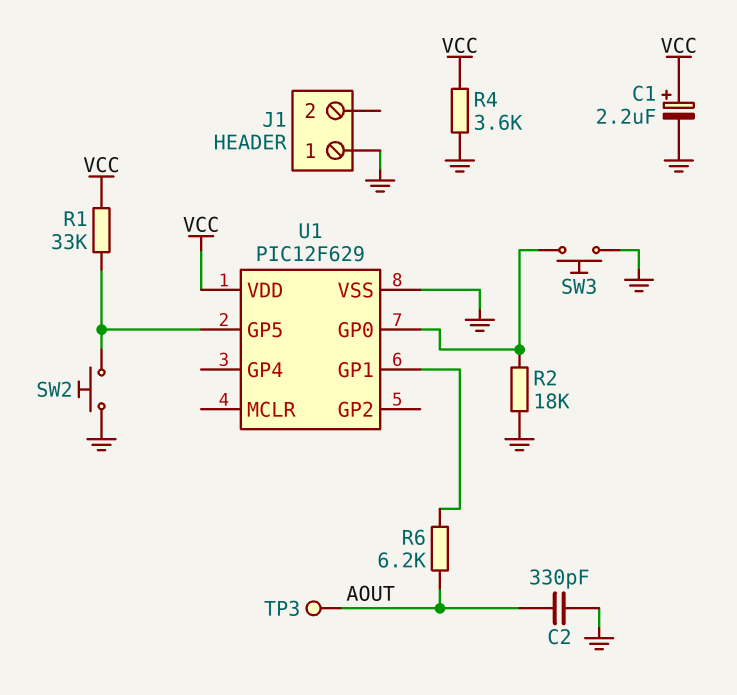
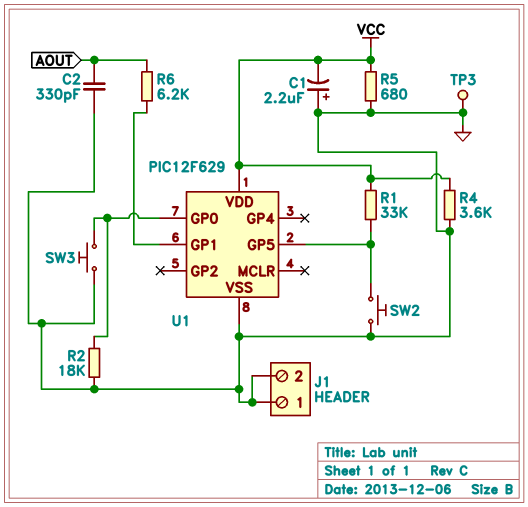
C1: 2.2uF (plus VCC, minus GND) -> 2.2uF (plus GND, minus VCC)
J1 pin 2: none -> GND
R5: none -> 680 (GND, VCC)
TP3: test point (AOUT) -> test point (GND)

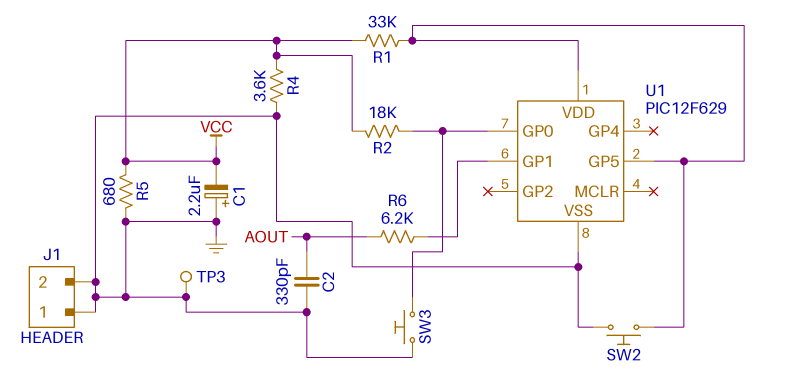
R2: 18k (GND, U1/GP0) -> 18k (U1/GP0, VCC)
U1 pin VDD: VCC -> U1/GP5

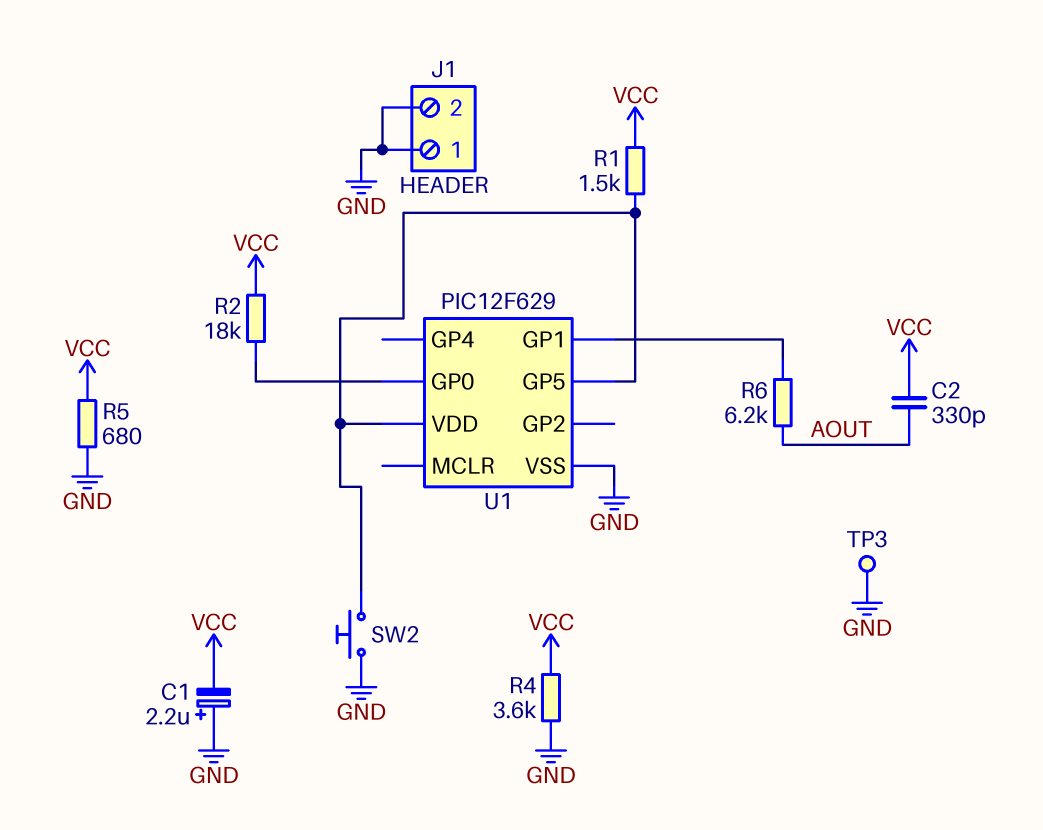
C2: 330pF (AOUT, GND) -> 330pF (AOUT, VCC)
R1: 33k (U1/GP5, VCC) -> 1.5k (U1/GP5, VCC)
SW3: button (GND, U1/GP0) -> none

